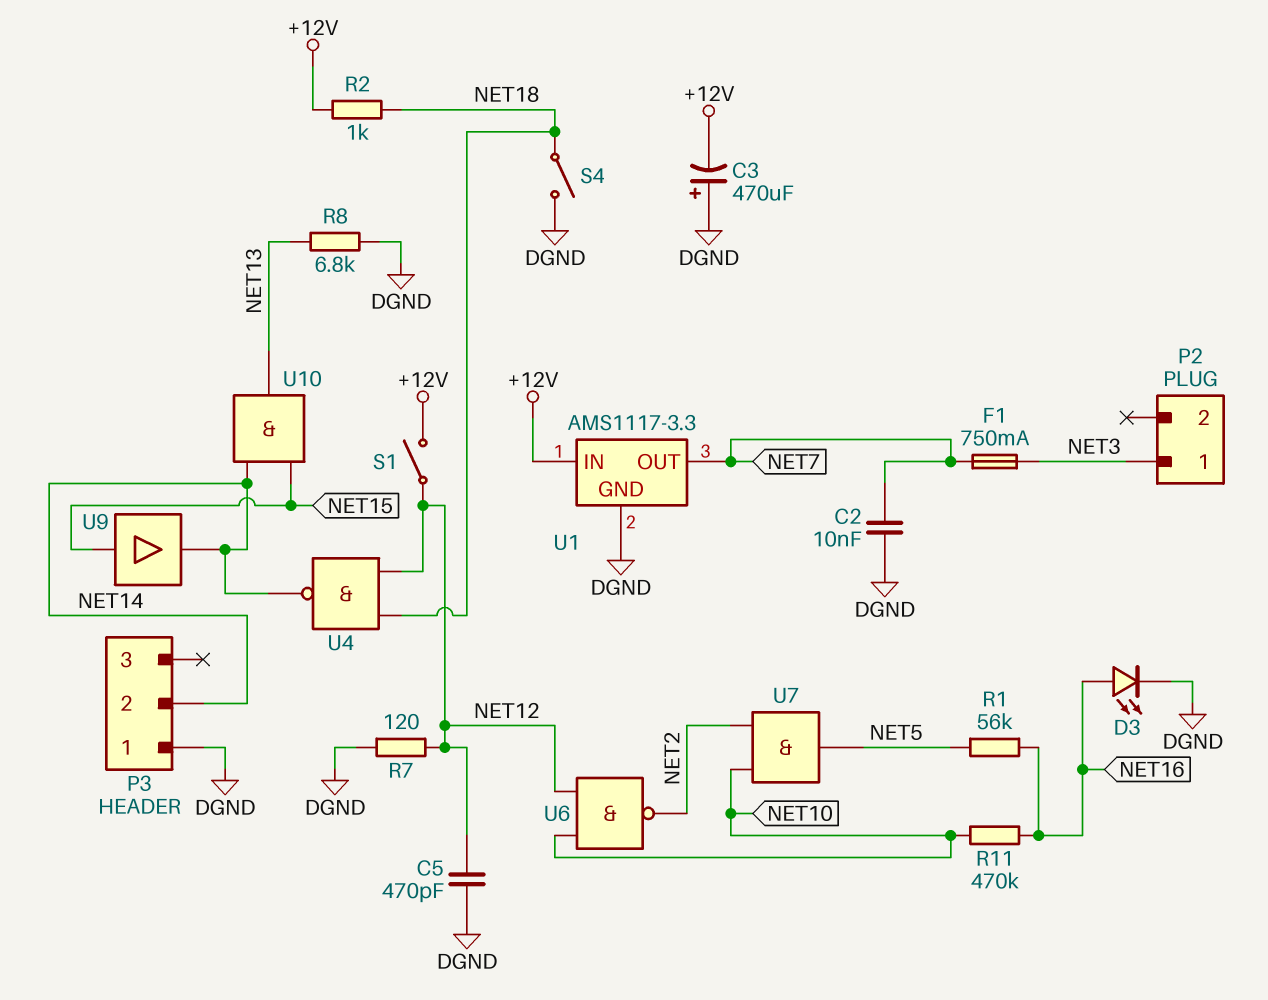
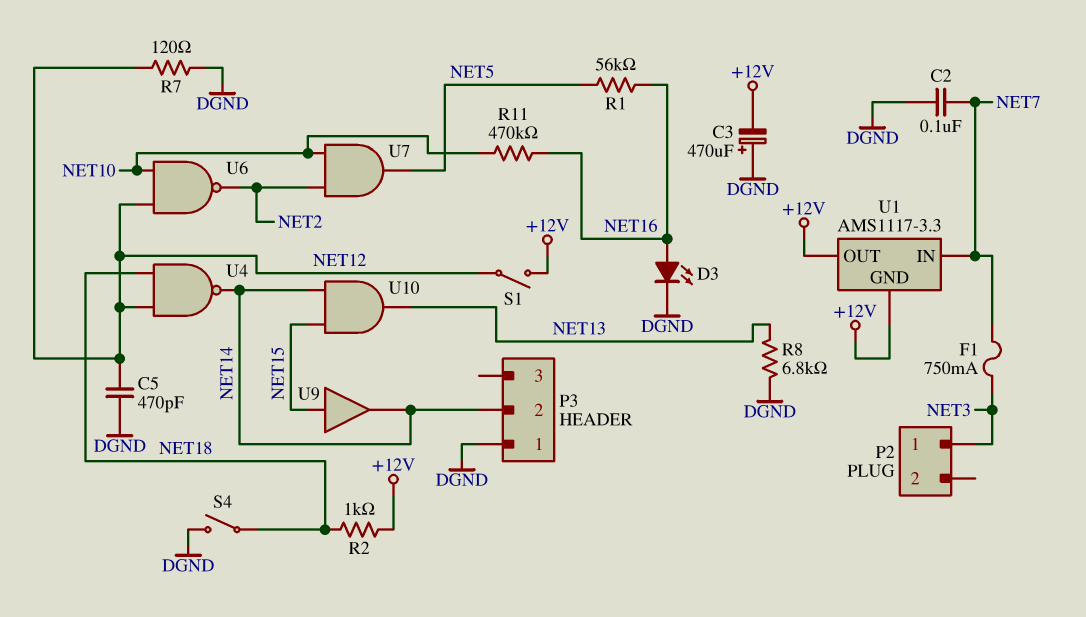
C2: 10nF (DGND, NET7) -> 100nF (DGND, NET7)
U1 pin GND: DGND -> +12V
U1 pin IN: +12V -> NET7
U1 pin OUT: NET7 -> +12V

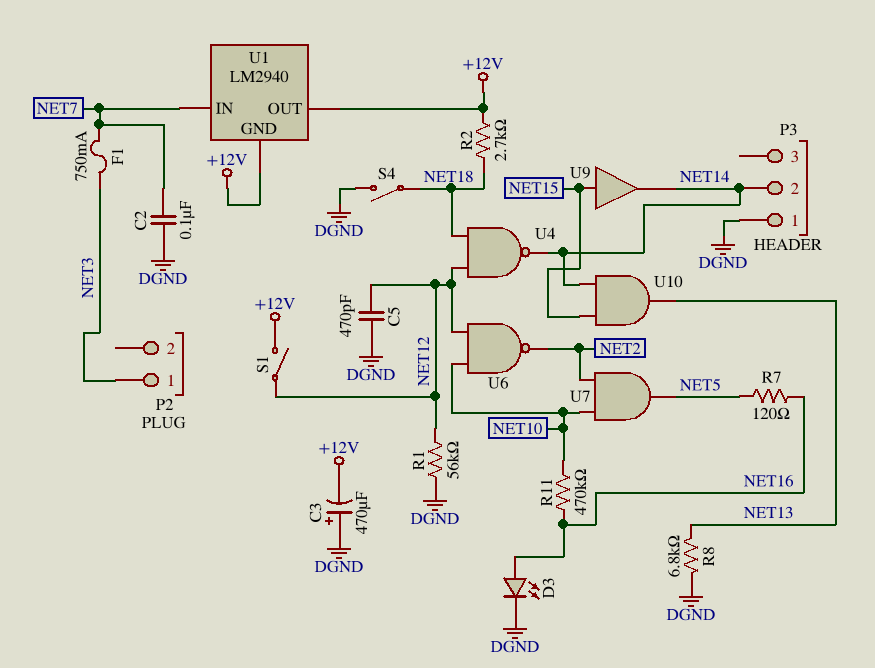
R1: 56k (NET5, NET16) -> 56k (DGND, NET12)
R2: 1k (+12V, NET18) -> 2.7k (+12V, NET18)
R7: 120 (DGND, NET12) -> 120 (NET5, NET16)
U1: AMS1117-3.3 -> LM2940

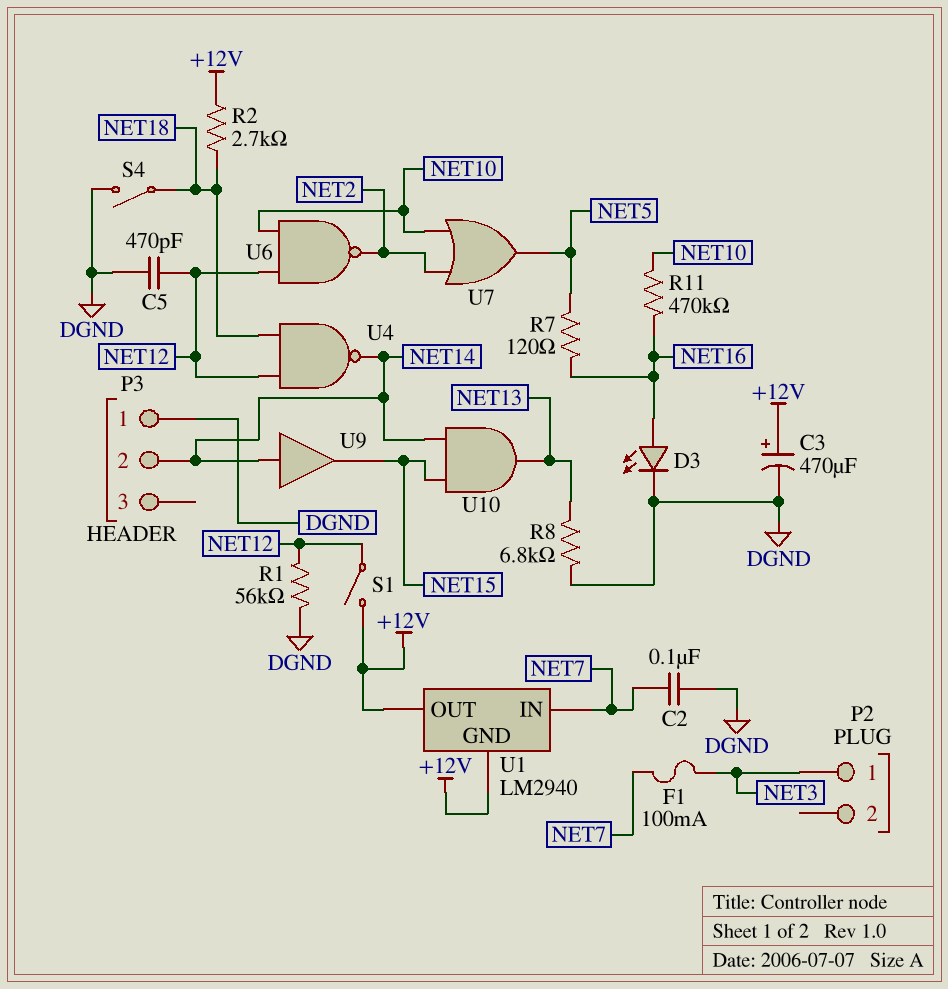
C3: 470uF (plus DGND, minus +12V) -> 470uF (plus +12V, minus DGND)
F1: 750mA (NET3, NET7) -> 100mA (NET3, NET7)
U7: AND (in NET2, in NET10, out NET5) -> OR (in NET2, in NET10, out NET5)
U9: buffer (in NET15, out NET14) -> buffer (in NET14, out NET15)

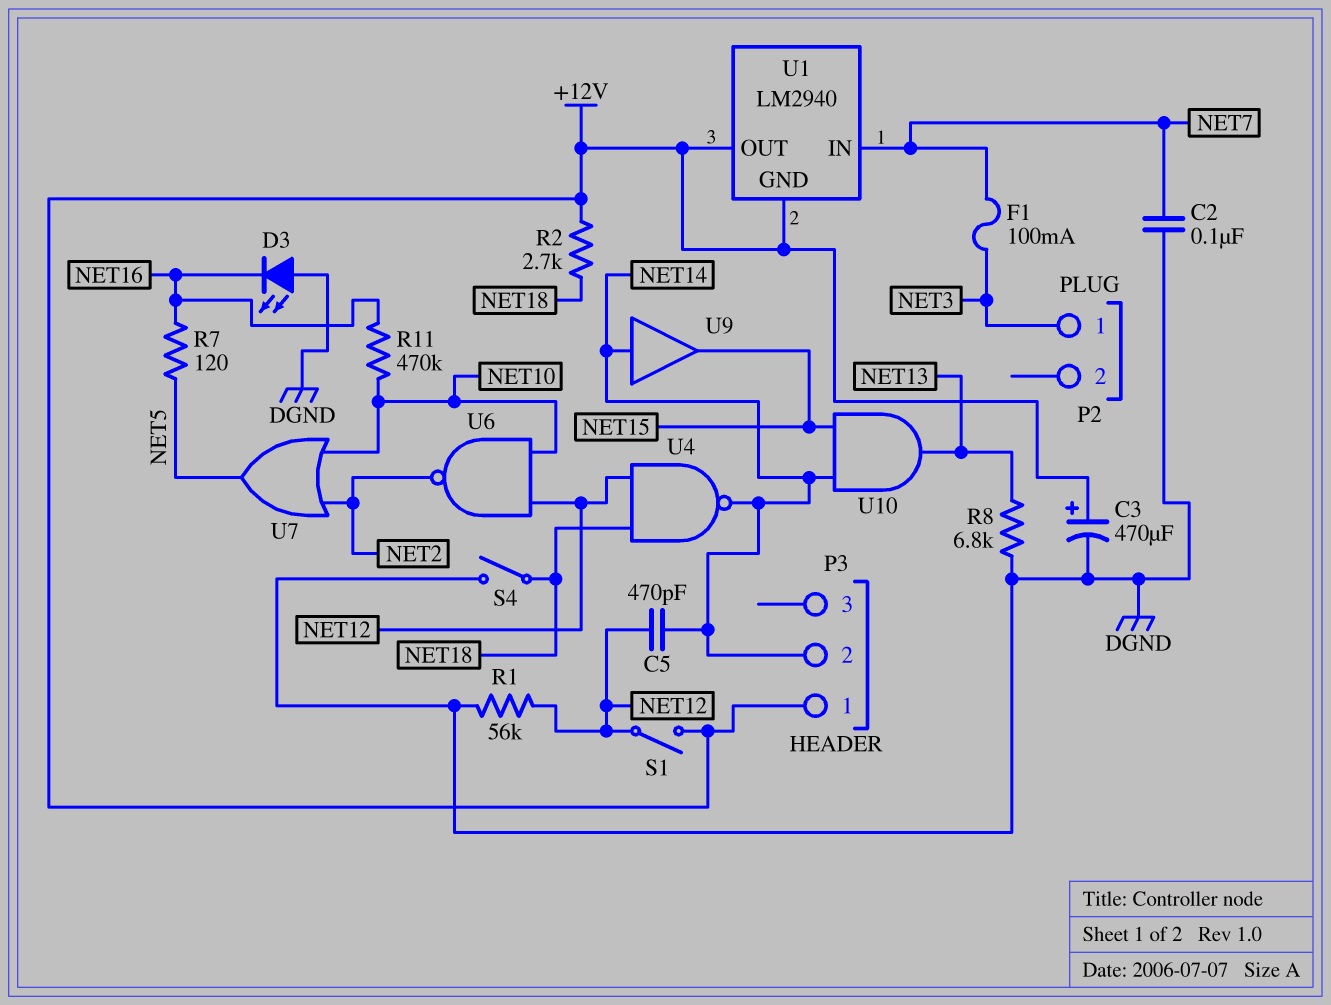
C5: 470pF (DGND, NET12) -> 470pF (NET12, NET14)
D3: LED (A NET16, K DGND) -> LED (A DGND, K NET16)
P3 pin 1: DGND -> +12V

